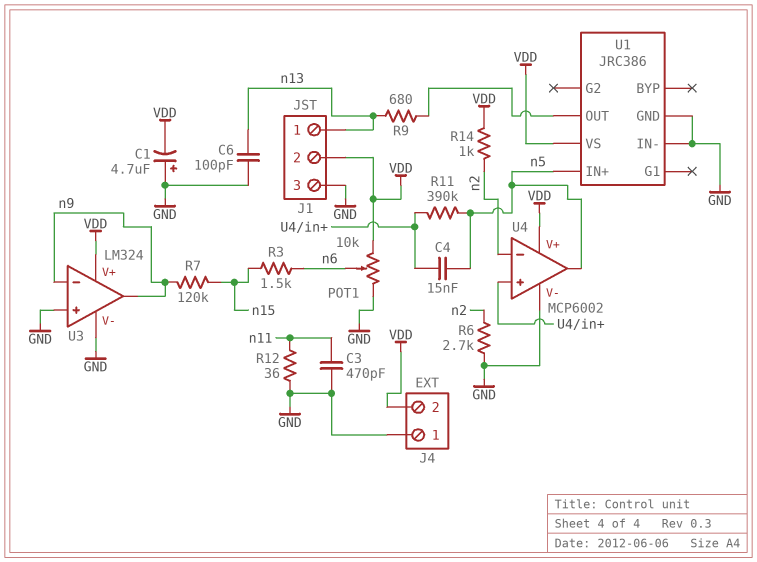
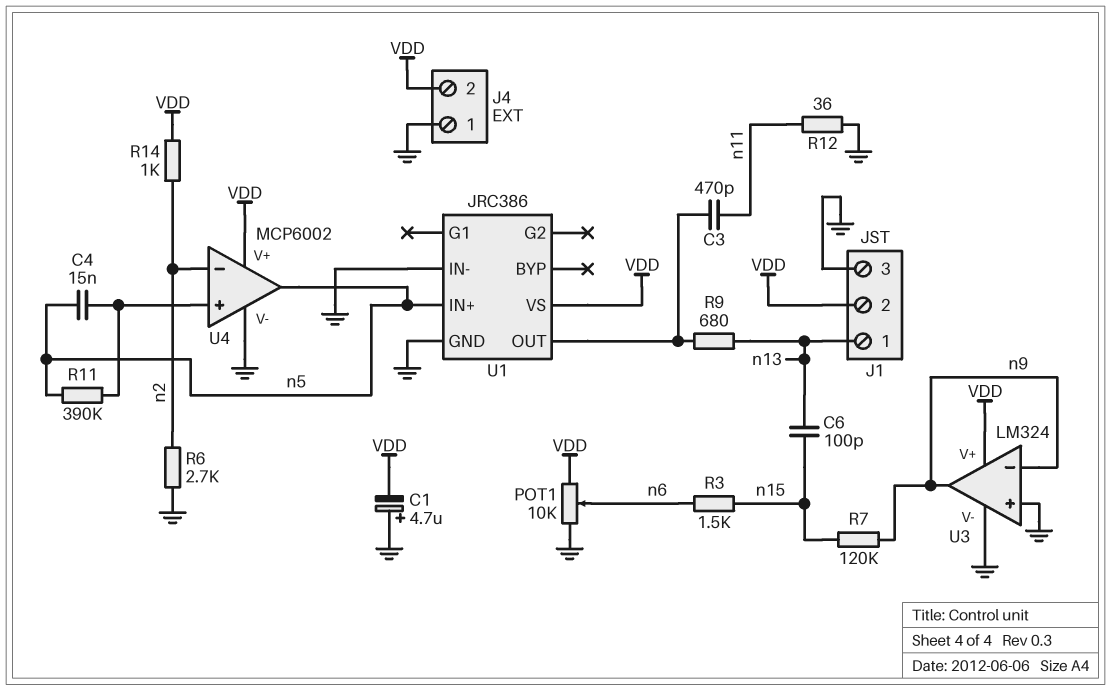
C3: 470pF (GND, n11) -> 470pF (U1/OUT, n11)
C6: 100pF (GND, n13) -> 100pF (n13, n15)

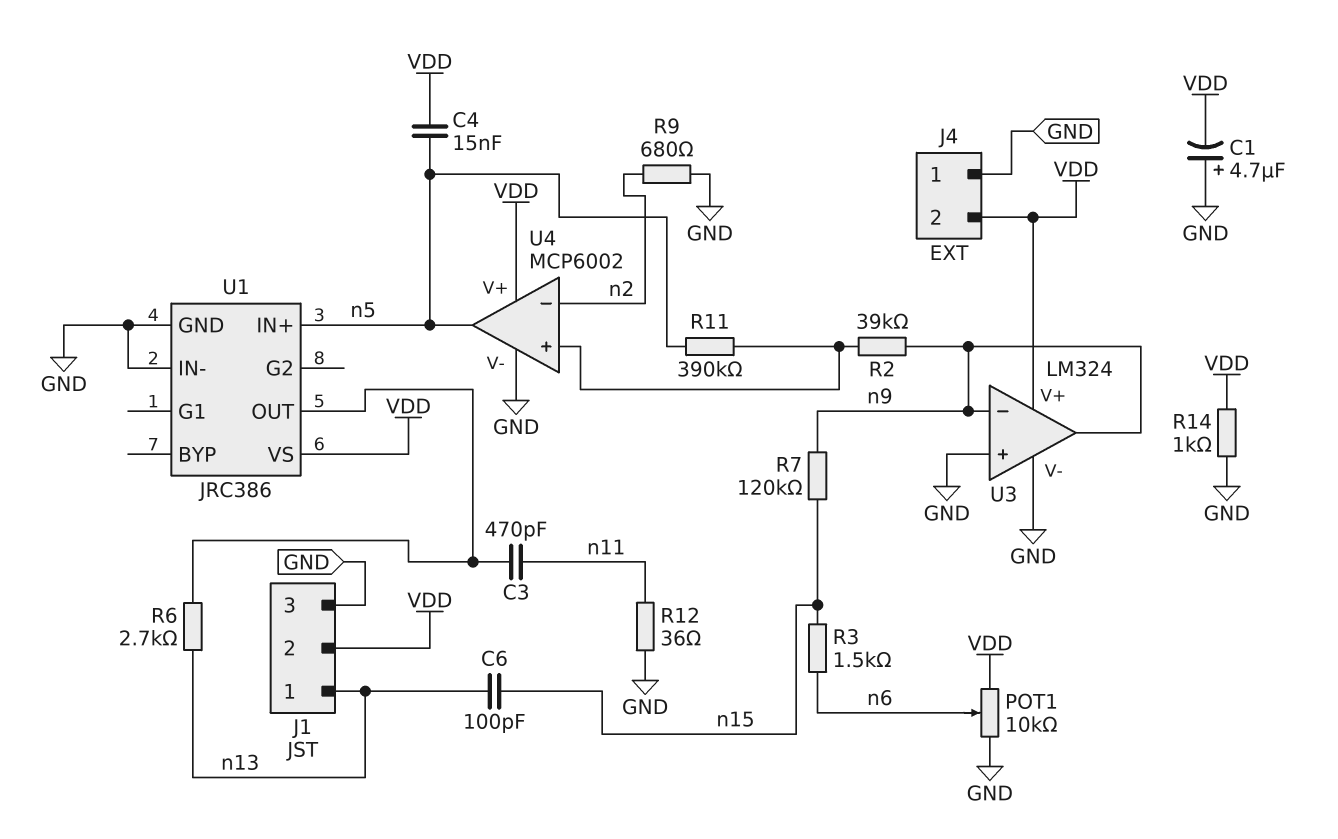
C4: 15nF (U4/in+, n5) -> 15nF (VDD, n5)
R2: none -> 39k (U4/in+, n9)
R6: 2.7k (GND, n2) -> 2.7k (U1/OUT, n13)
R9: 680 (U1/OUT, n13) -> 680 (GND, n2)
R14: 1k (VDD, n2) -> 1k (GND, VDD)

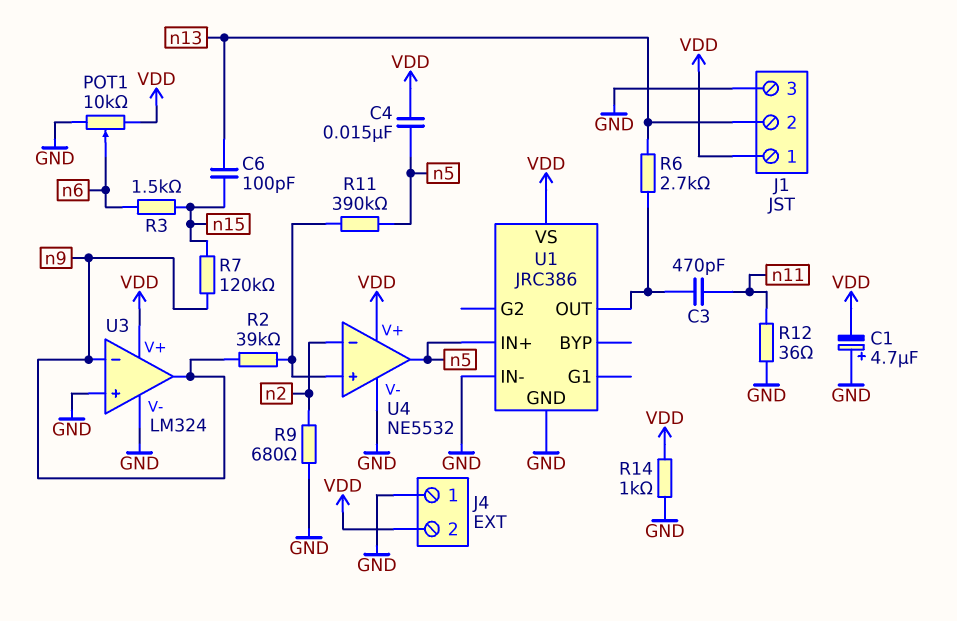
J1 pin 1: n13 -> VDD
J1 pin 2: VDD -> n13
U4: MCP6002 -> NE5532

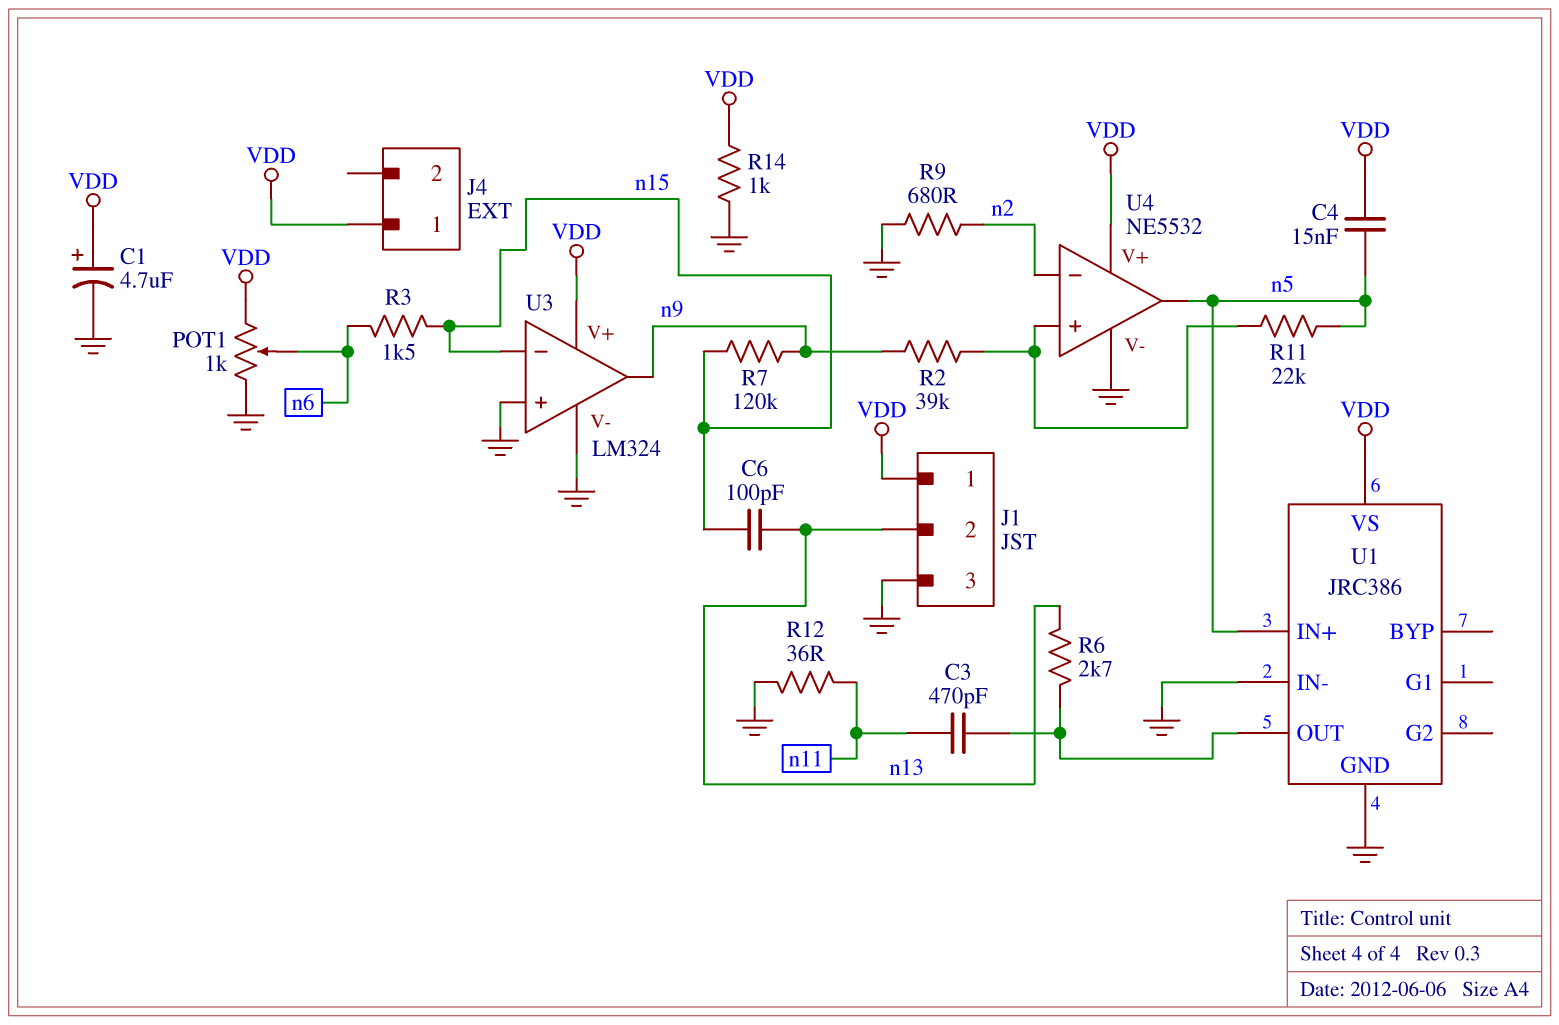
C1: 4.7uF (plus GND, minus VDD) -> 4.7uF (plus VDD, minus GND)
J4 pin 1: GND -> VDD
J4 pin 2: VDD -> none
POT1: 10k (GND, VDD, wiper n6) -> 1k (GND, VDD, wiper n6)
R11: 390k (U4/in+, n5) -> 22k (U4/in+, n5)
U3 pin in-: n9 -> n15

